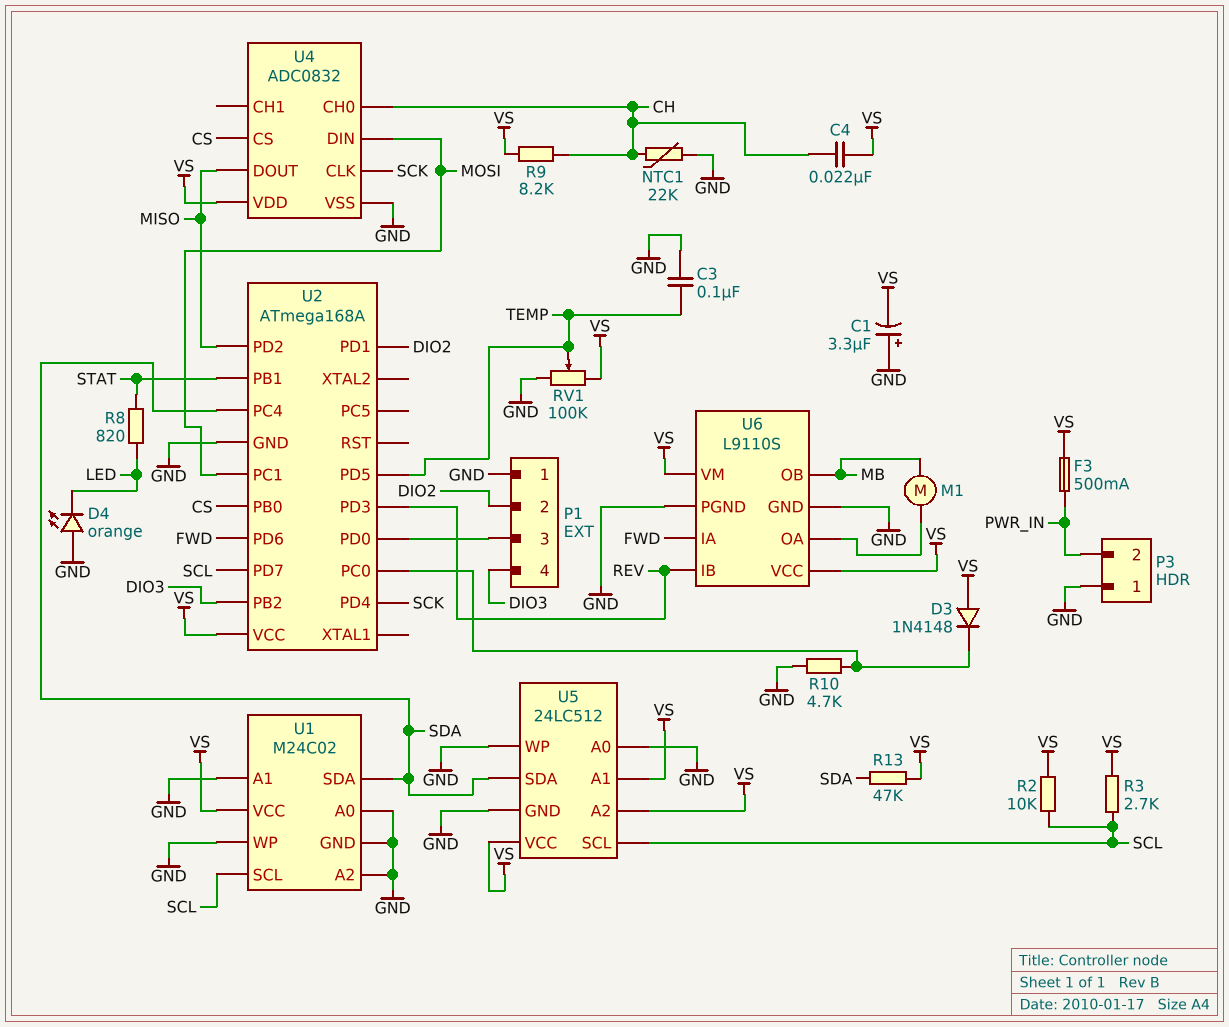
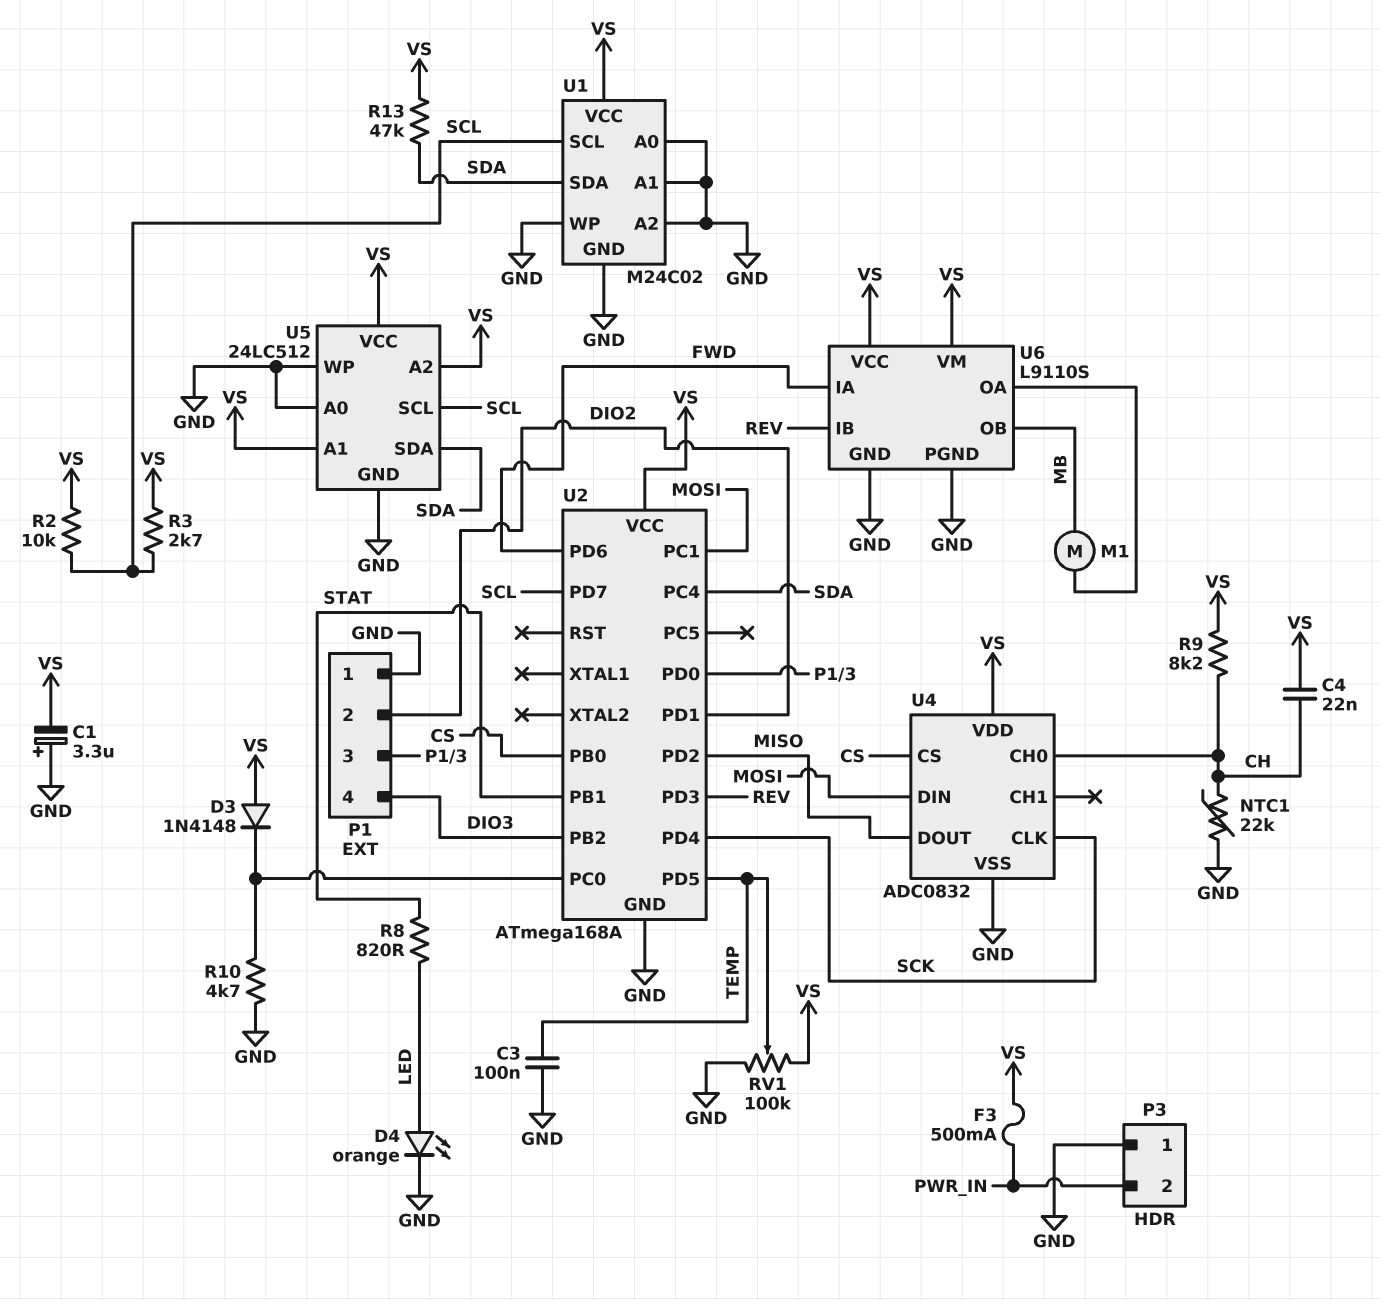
D4: LED orange (A GND, K LED) -> LED orange (A LED, K GND)

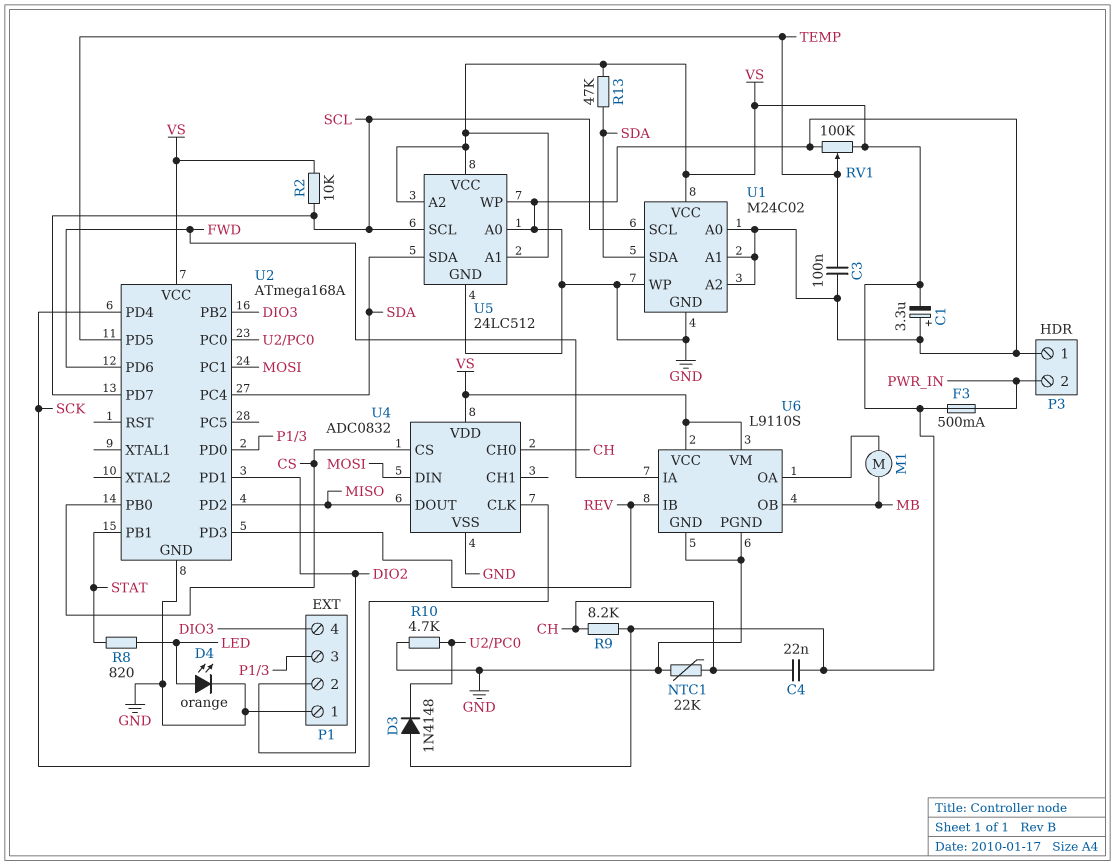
R3: 2.7k (SCL, VS) -> none

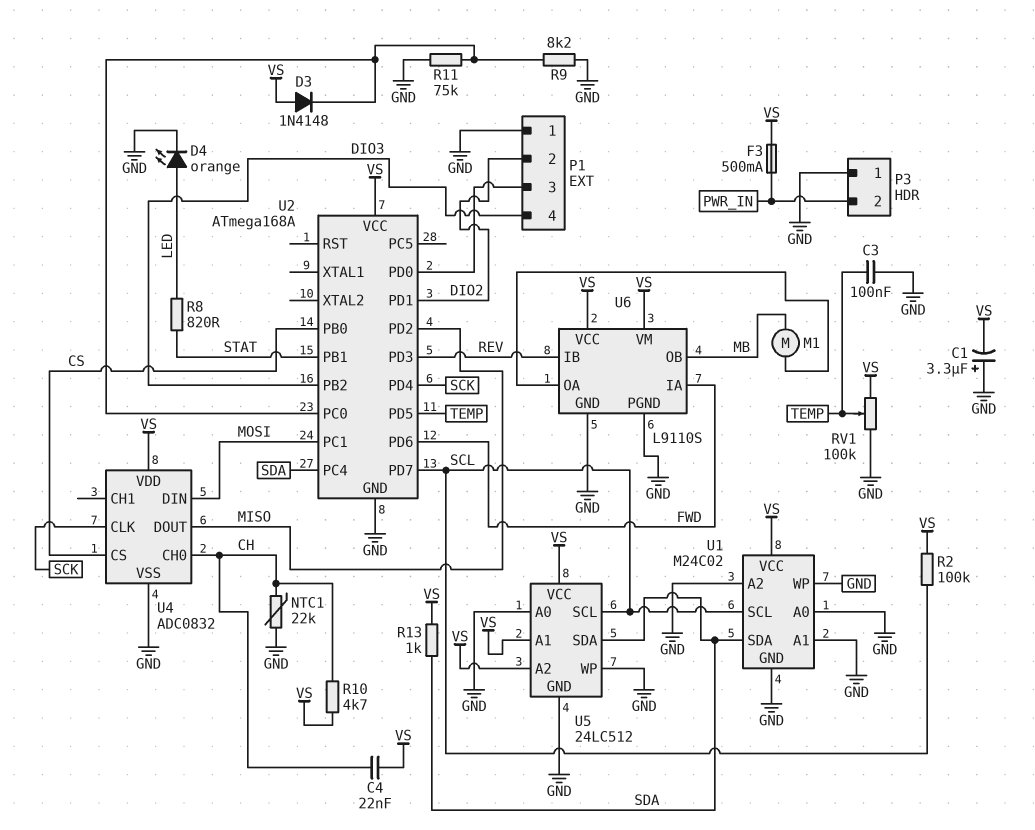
R2: 10k (SCL, VS) -> 100k (SCL, VS)
R9: 8.2k (CH, VS) -> 8.2k (GND, U2/PC0)
R10: 4.7k (GND, U2/PC0) -> 4.7k (CH, VS)
R11: none -> 75k (GND, U2/PC0)
R13: 47k (SDA, VS) -> 1k (SDA, VS)

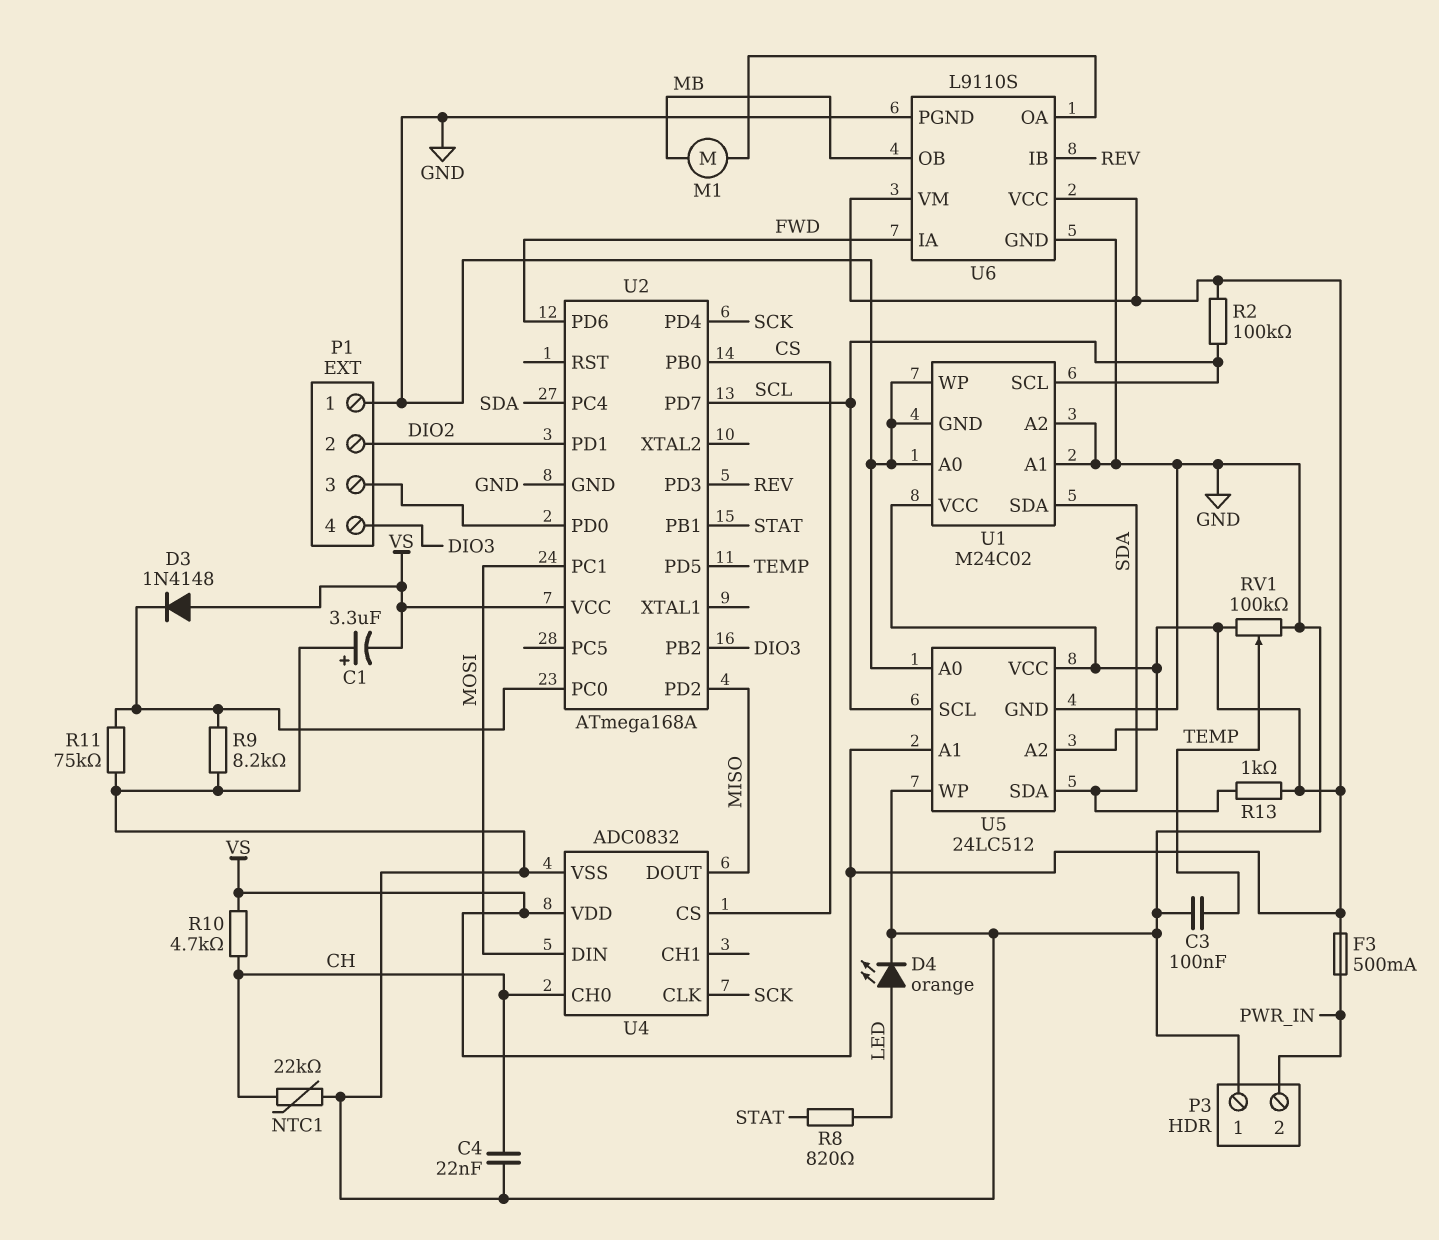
C4: 22nF (CH, VS) -> 22nF (CH, GND)

